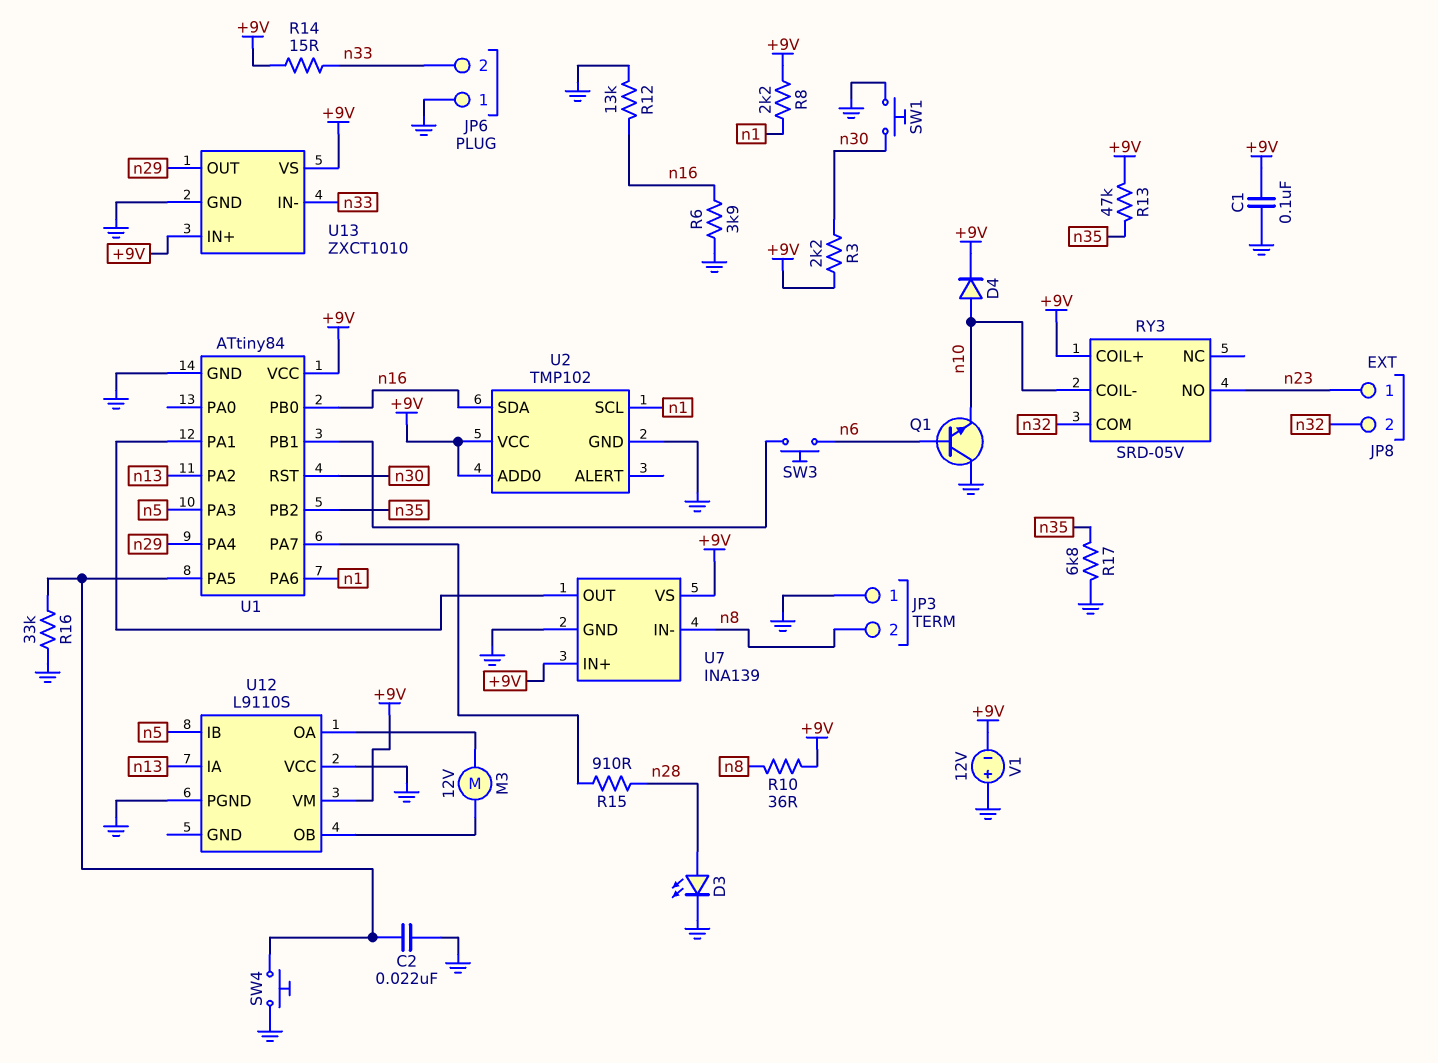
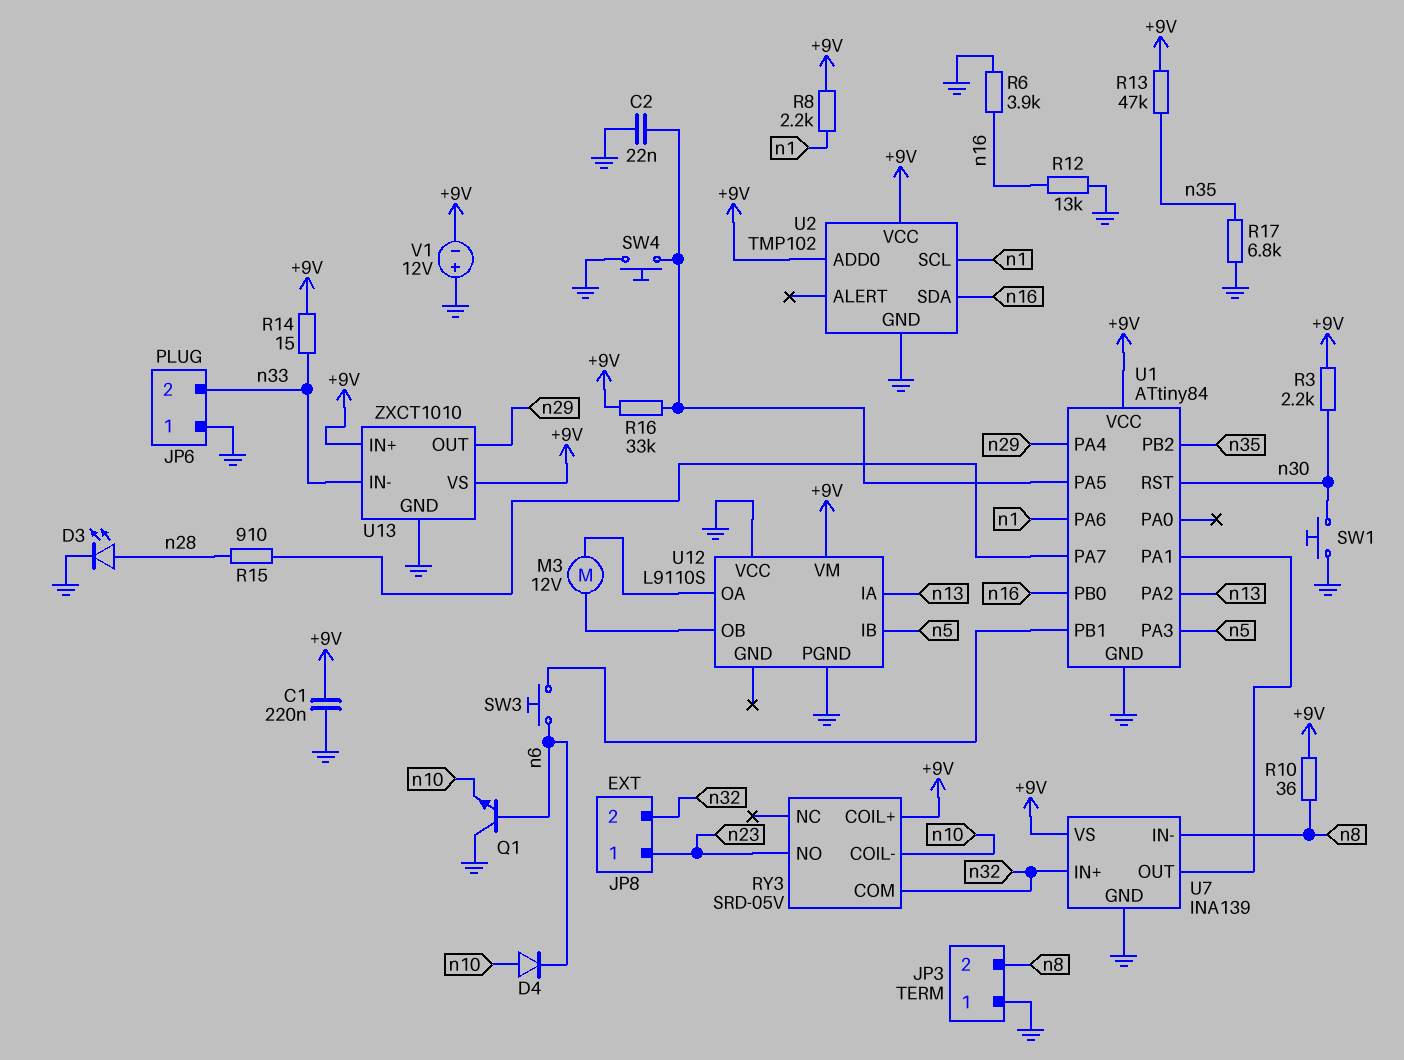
C1: 100nF (+9V, GND) -> 220nF (+9V, GND)
D4: diode (A n10, K +9V) -> diode (A n10, K n6)
R16: 33k (GND, U1/PA5) -> 33k (+9V, U1/PA5)
U7 pin IN+: +9V -> n32

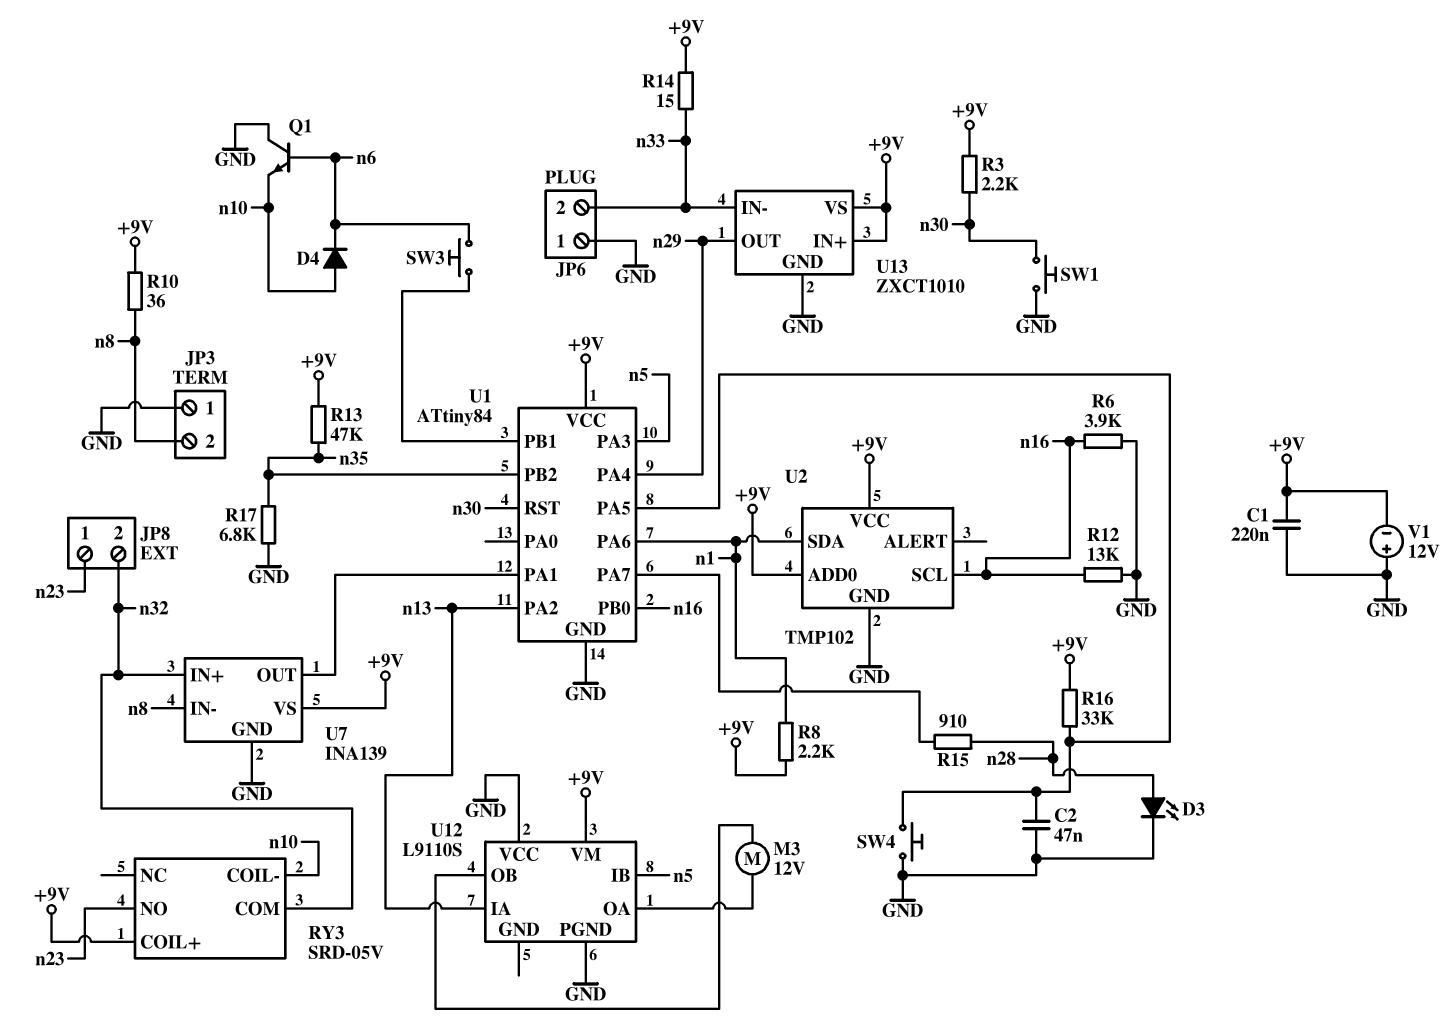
C2: 22nF (GND, U1/PA5) -> 47nF (GND, U1/PA5)
U2 pin SCL: n1 -> n16
U2 pin SDA: n16 -> n1

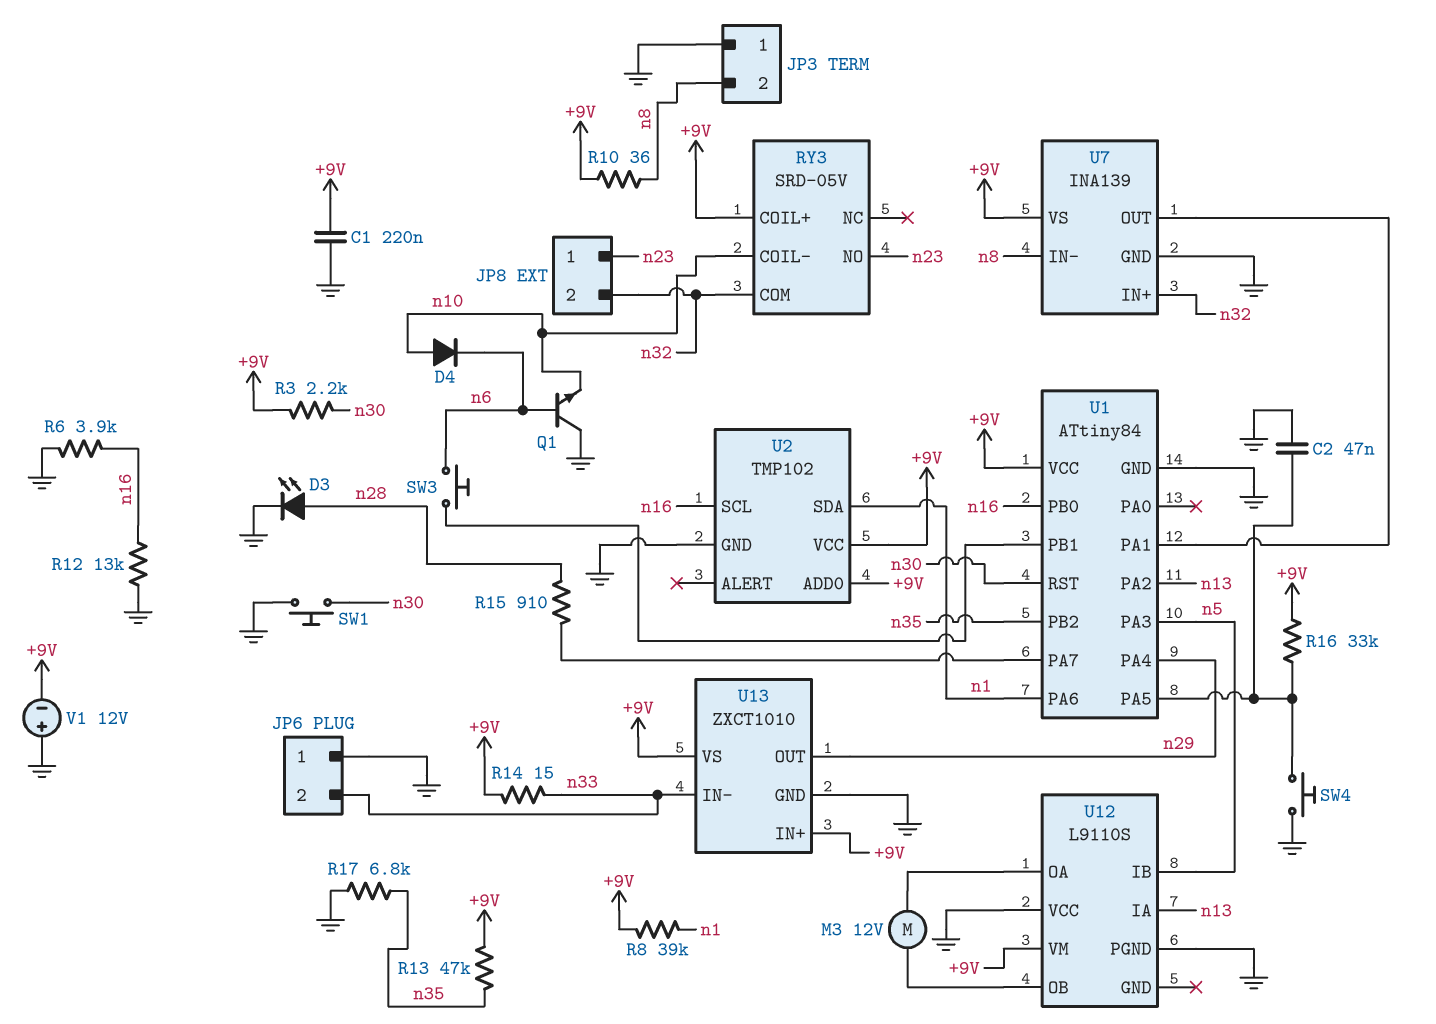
R8: 2.2k (+9V, n1) -> 39k (+9V, n1)

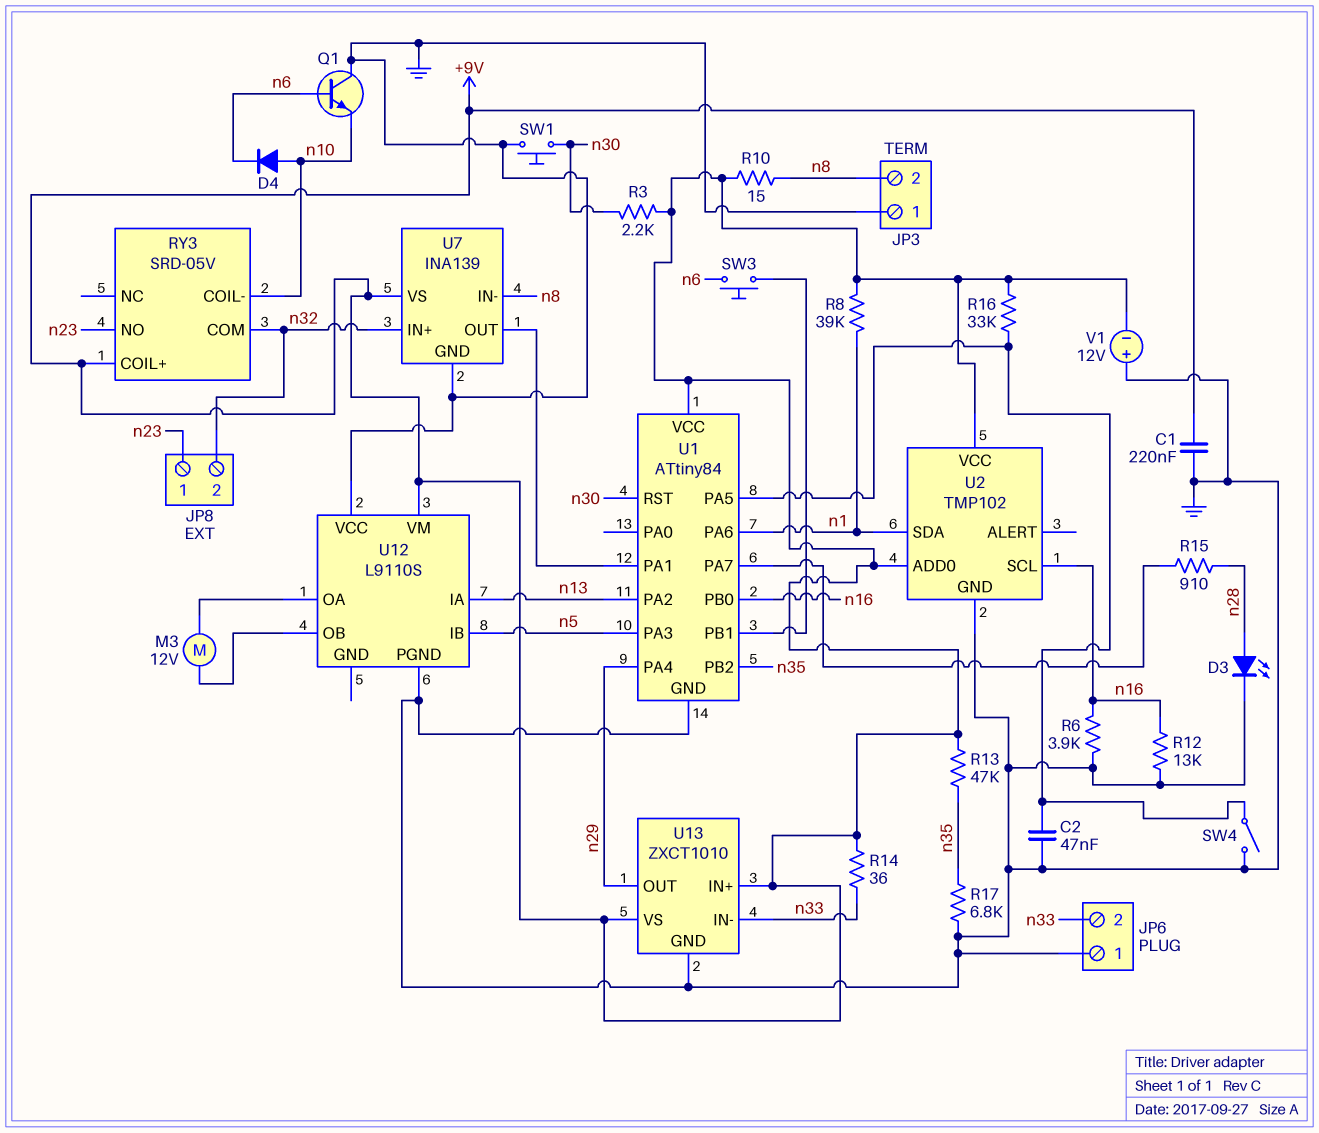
R10: 36 (+9V, n8) -> 15 (+9V, n8)
R14: 15 (+9V, n33) -> 36 (+9V, n33)
SW4: button (GND, U1/PA5) -> switch (GND, U1/PA5)

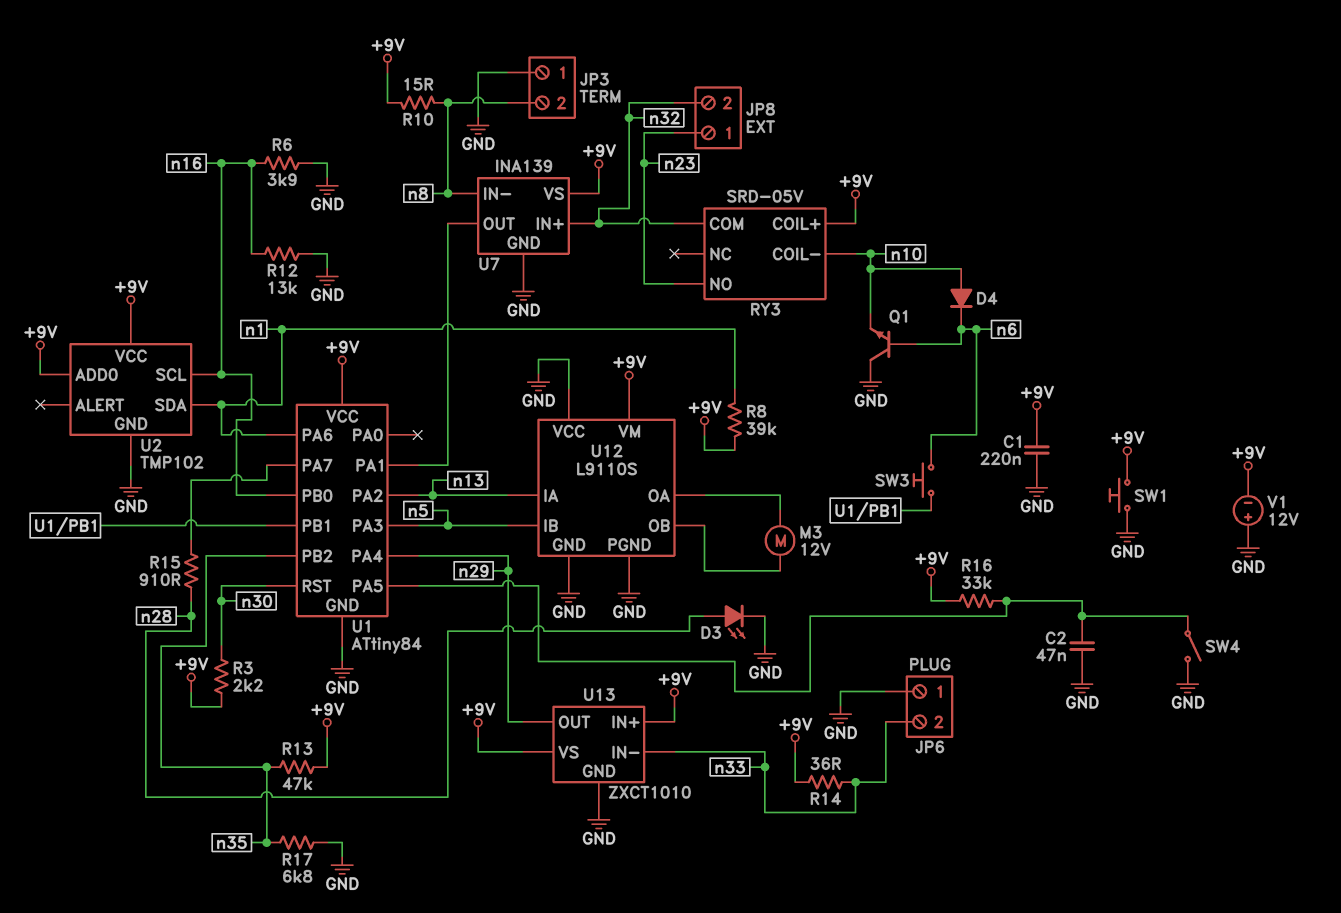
SW1: button (GND, n30) -> button (+9V, GND)
U12 pin GND: none -> GND

